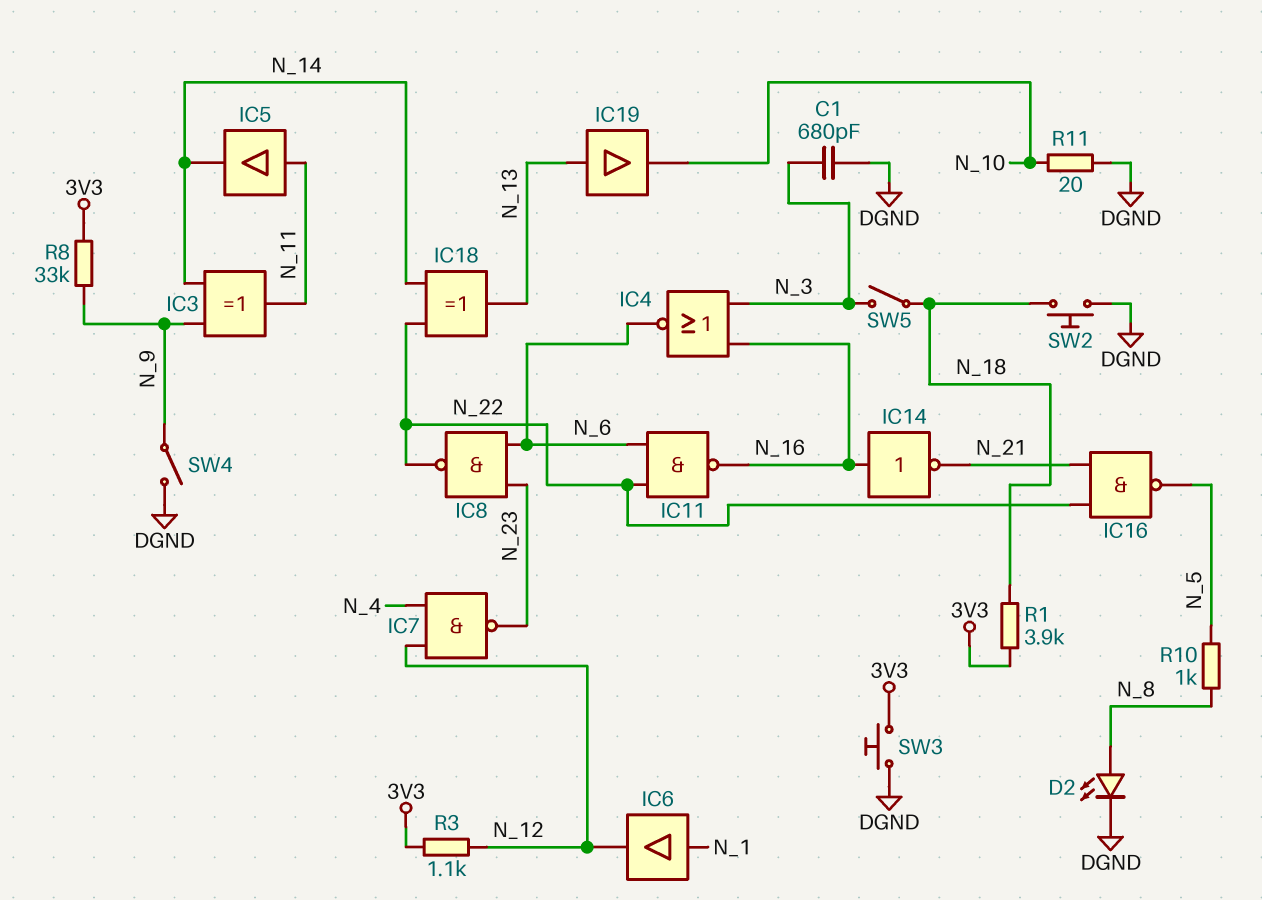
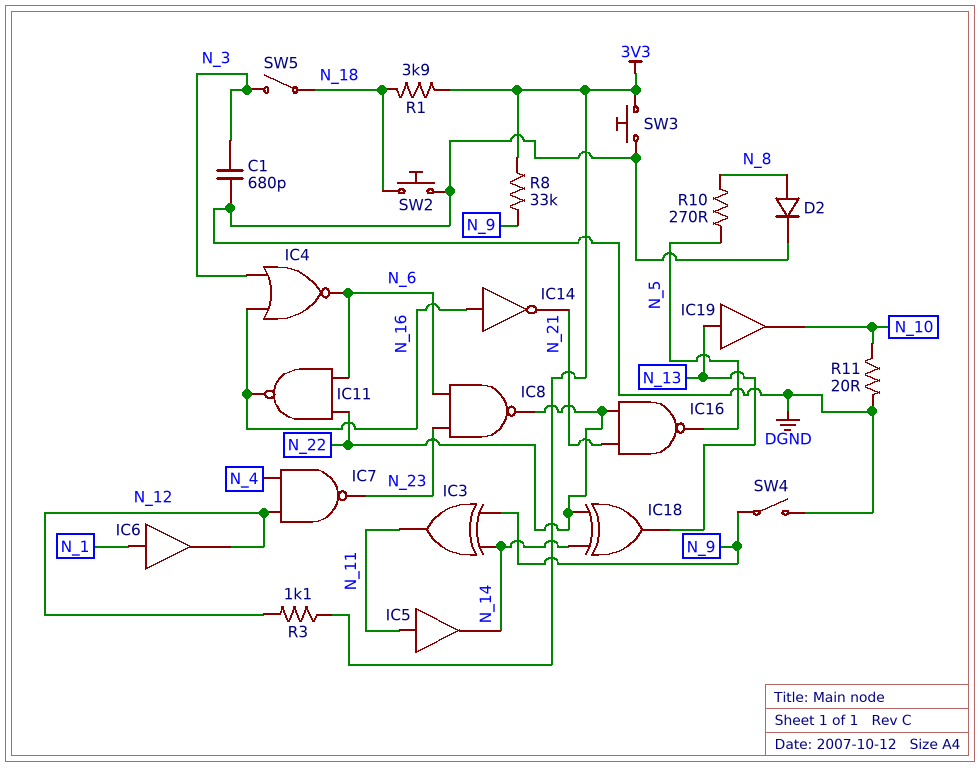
D2: LED (A N_8, K DGND) -> diode (A N_8, K DGND)
R10: 1k (N_5, N_8) -> 270 (N_5, N_8)

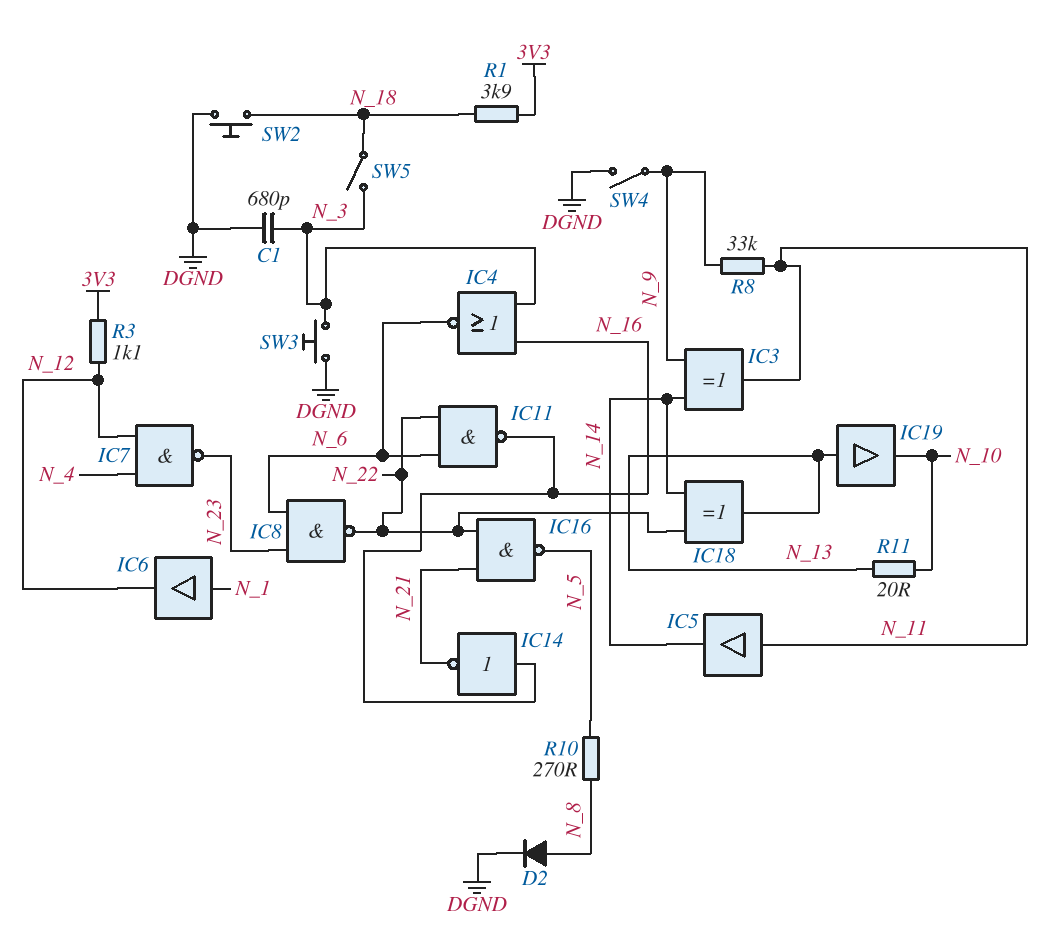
R8: 33k (3V3, N_9) -> 33k (N_9, N_11)
R11: 20 (DGND, N_10) -> 20 (N_10, N_13)
SW3: button (3V3, DGND) -> button (DGND, N_3)

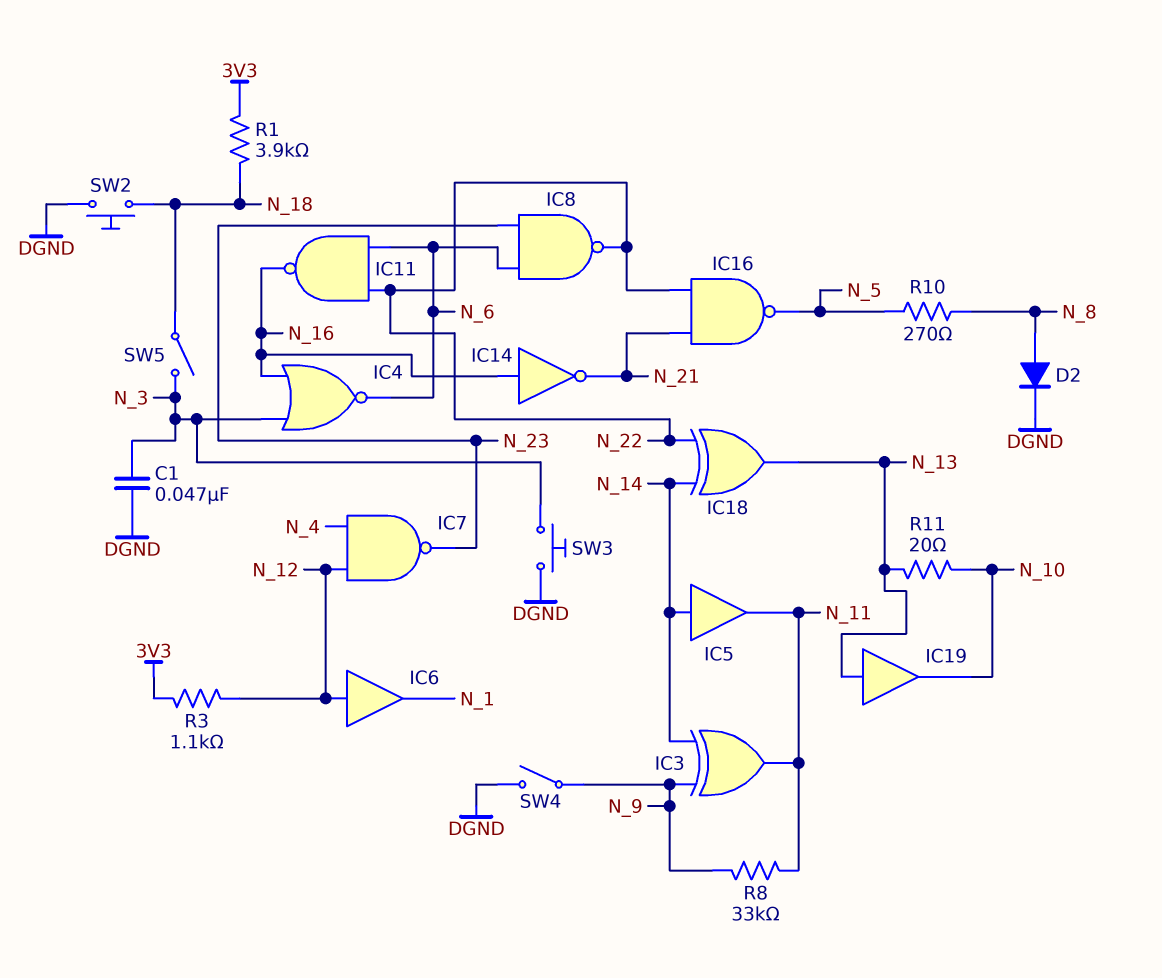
C1: 680pF (DGND, N_3) -> 47nF (DGND, N_3)
IC5: buffer (in N_11, out N_14) -> buffer (in N_14, out N_11)
IC6: buffer (in N_1, out N_12) -> buffer (in N_12, out N_1)

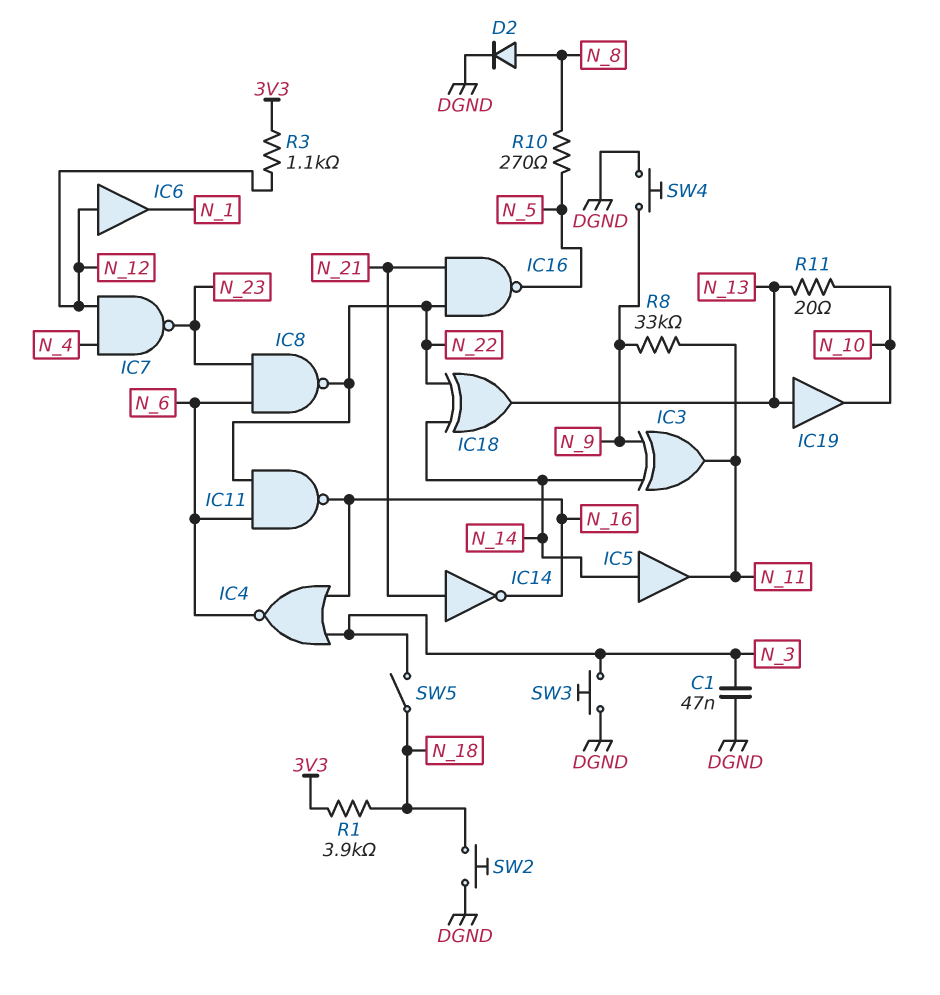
IC14: NOT (in N_16, out N_21) -> NOT (in N_21, out N_16)
SW4: switch (DGND, N_9) -> button (DGND, N_9)

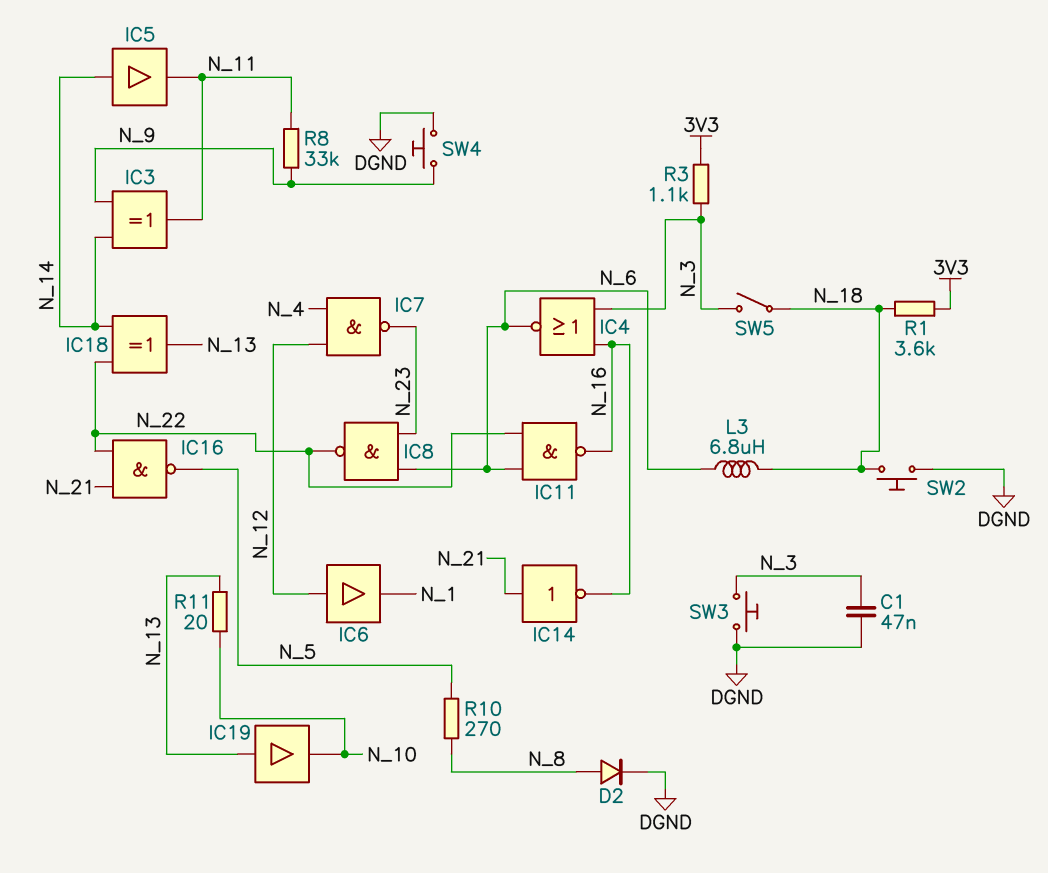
L3: none -> 6.8uH (N_6, N_18)
R1: 3.9k (3V3, N_18) -> 3.6k (3V3, N_18)
R3: 1.1k (3V3, N_12) -> 1.1k (3V3, N_3)

